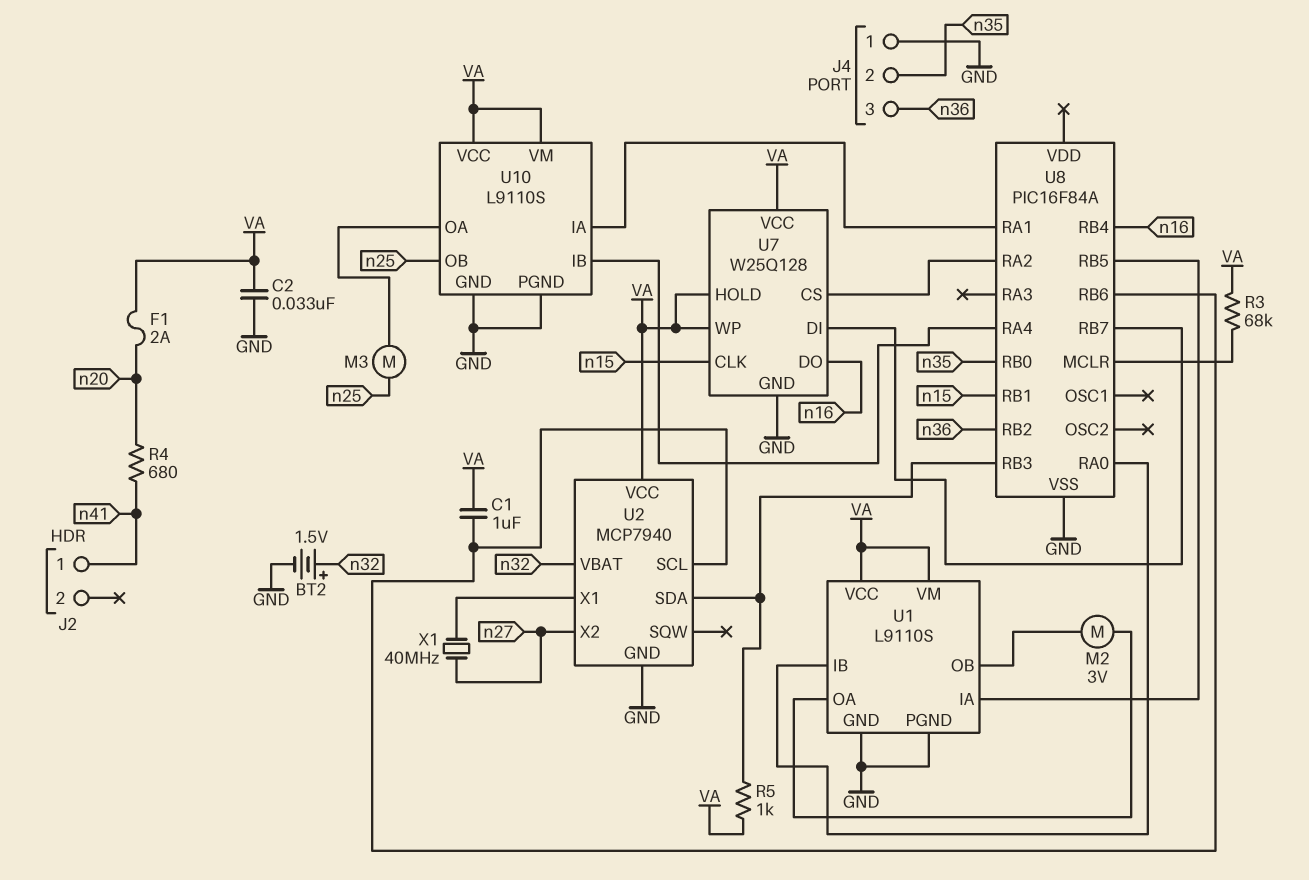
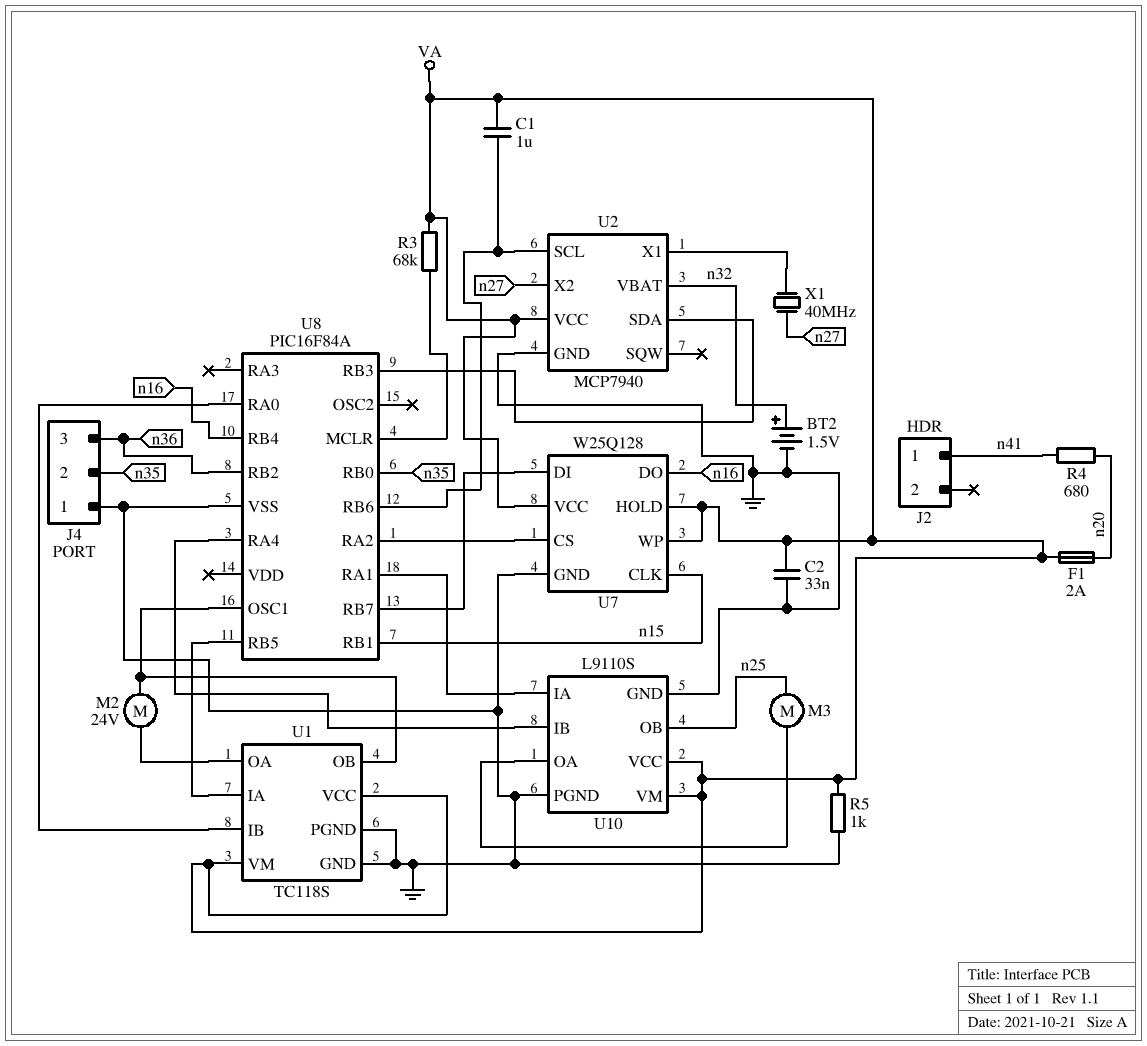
M2: motor 3V (U1/OA, U1/OB) -> motor 24V (U1/OA, U1/OB)
R5: 1k (U2/SDA, VA) -> 1k (GND, VA)
U1: L9110S -> TC118S
U8 pin OSC1: none -> U1/OB

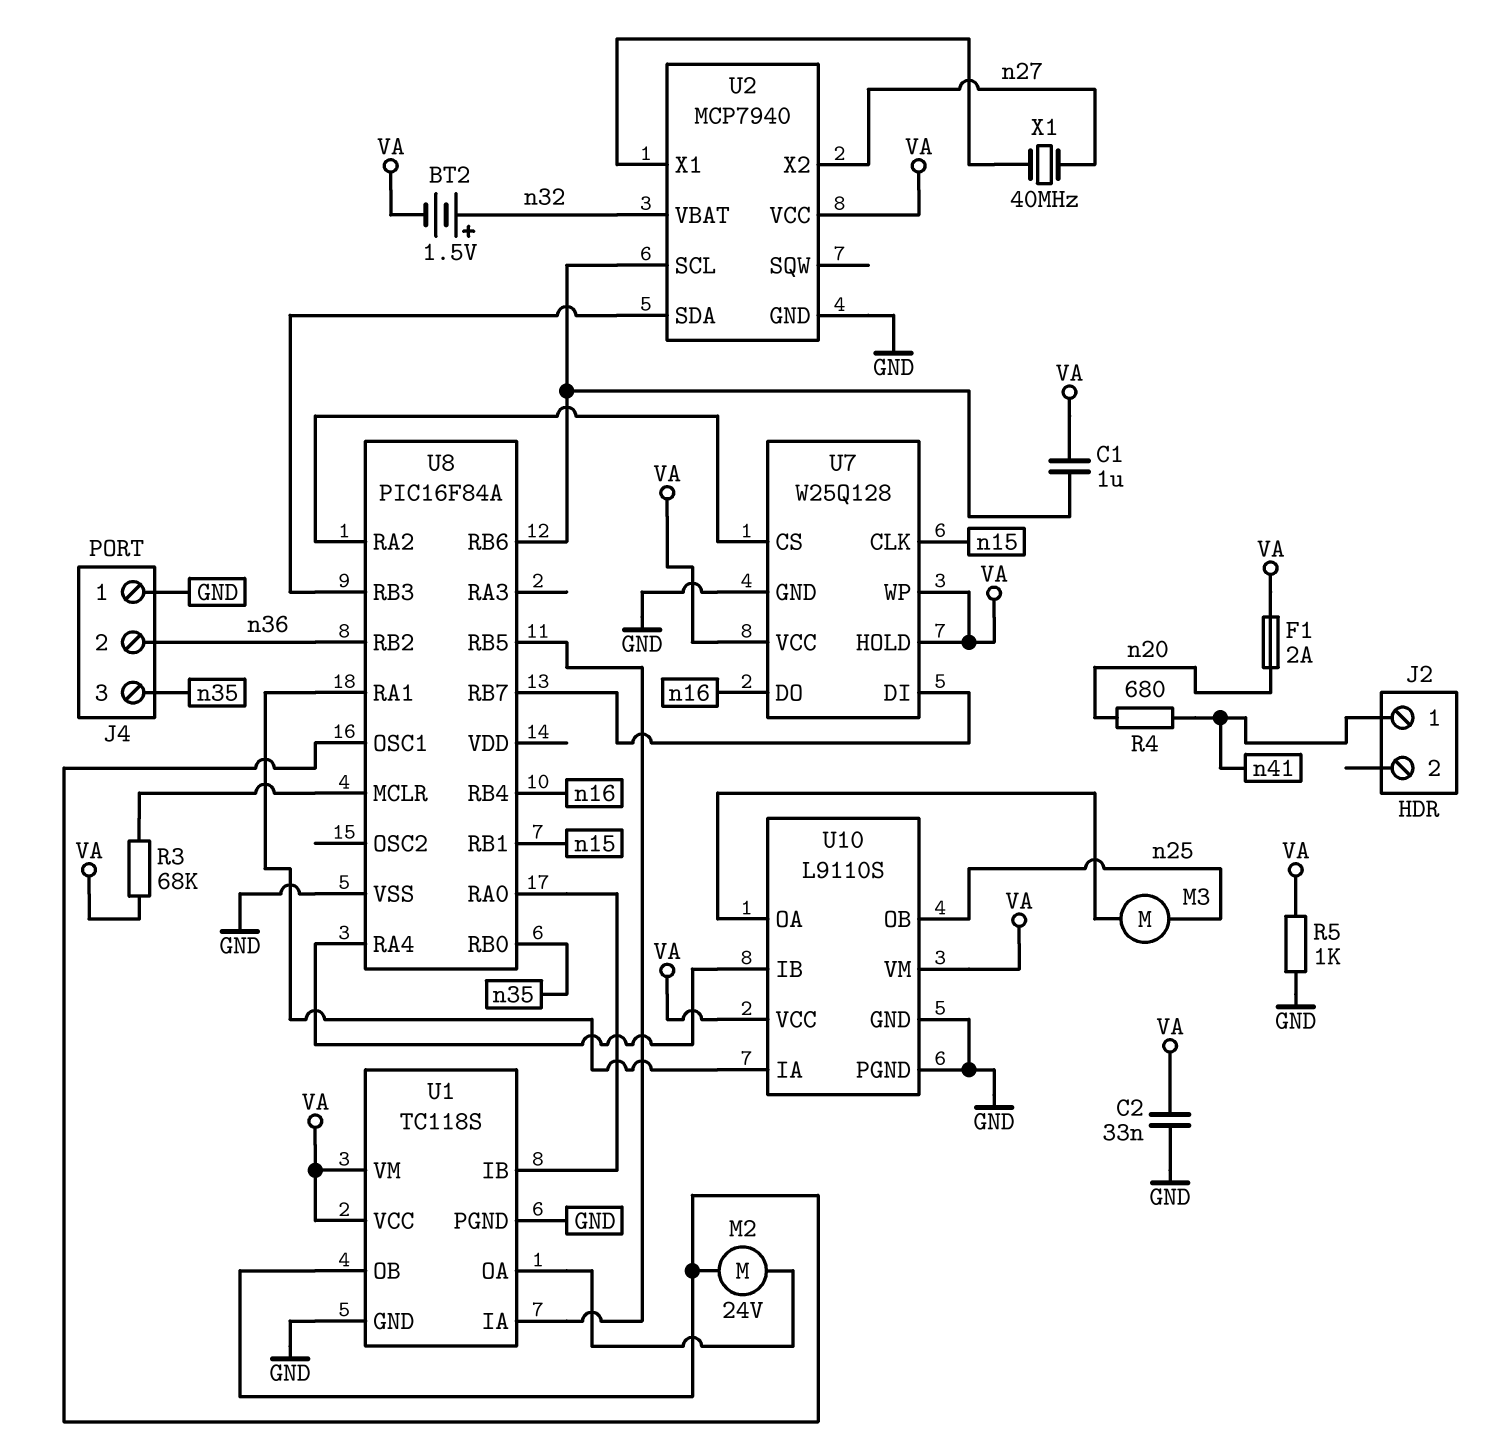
BT2: 1.5V (plus n32, minus GND) -> 1.5V (plus n32, minus VA)
J4 pin 2: n35 -> n36
J4 pin 3: n36 -> n35

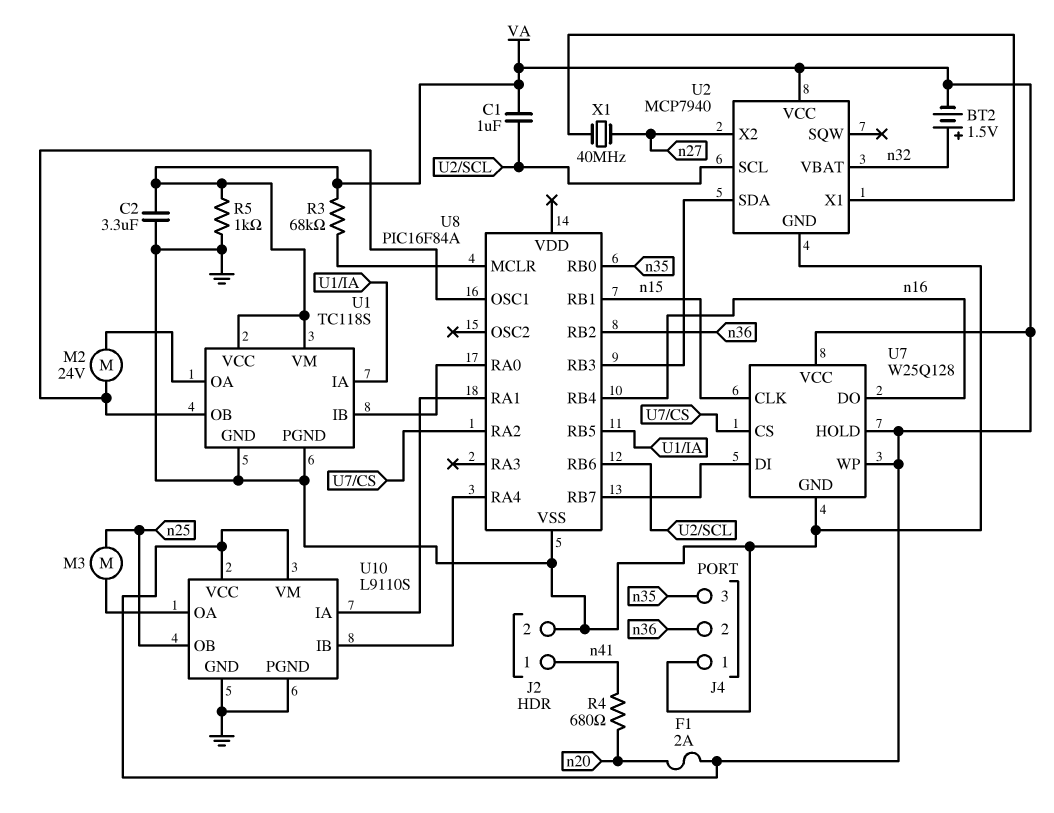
C2: 33nF (GND, VA) -> 3.3uF (GND, VA)
J2 pin 2: none -> GND

